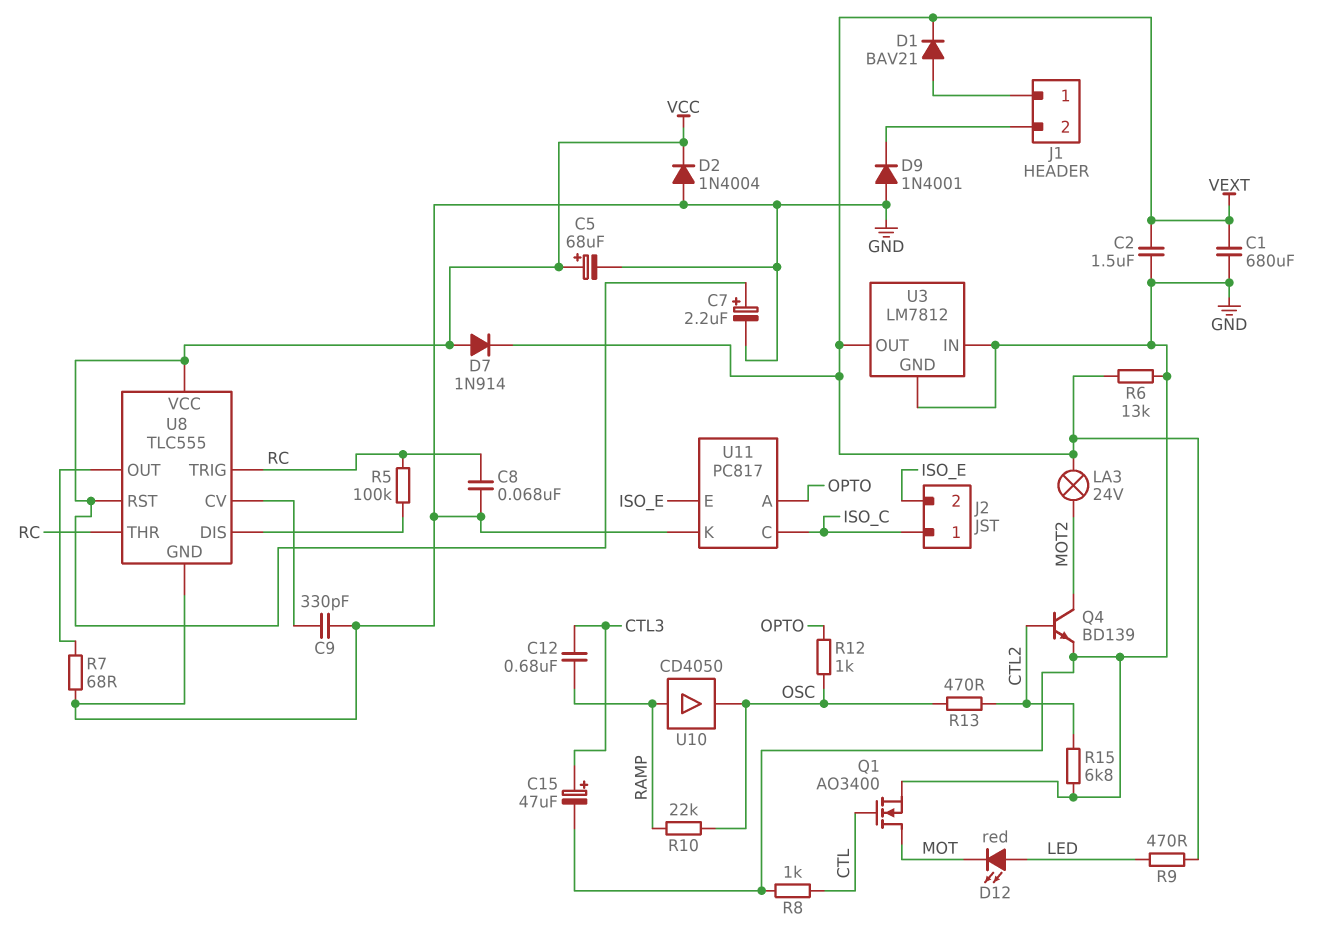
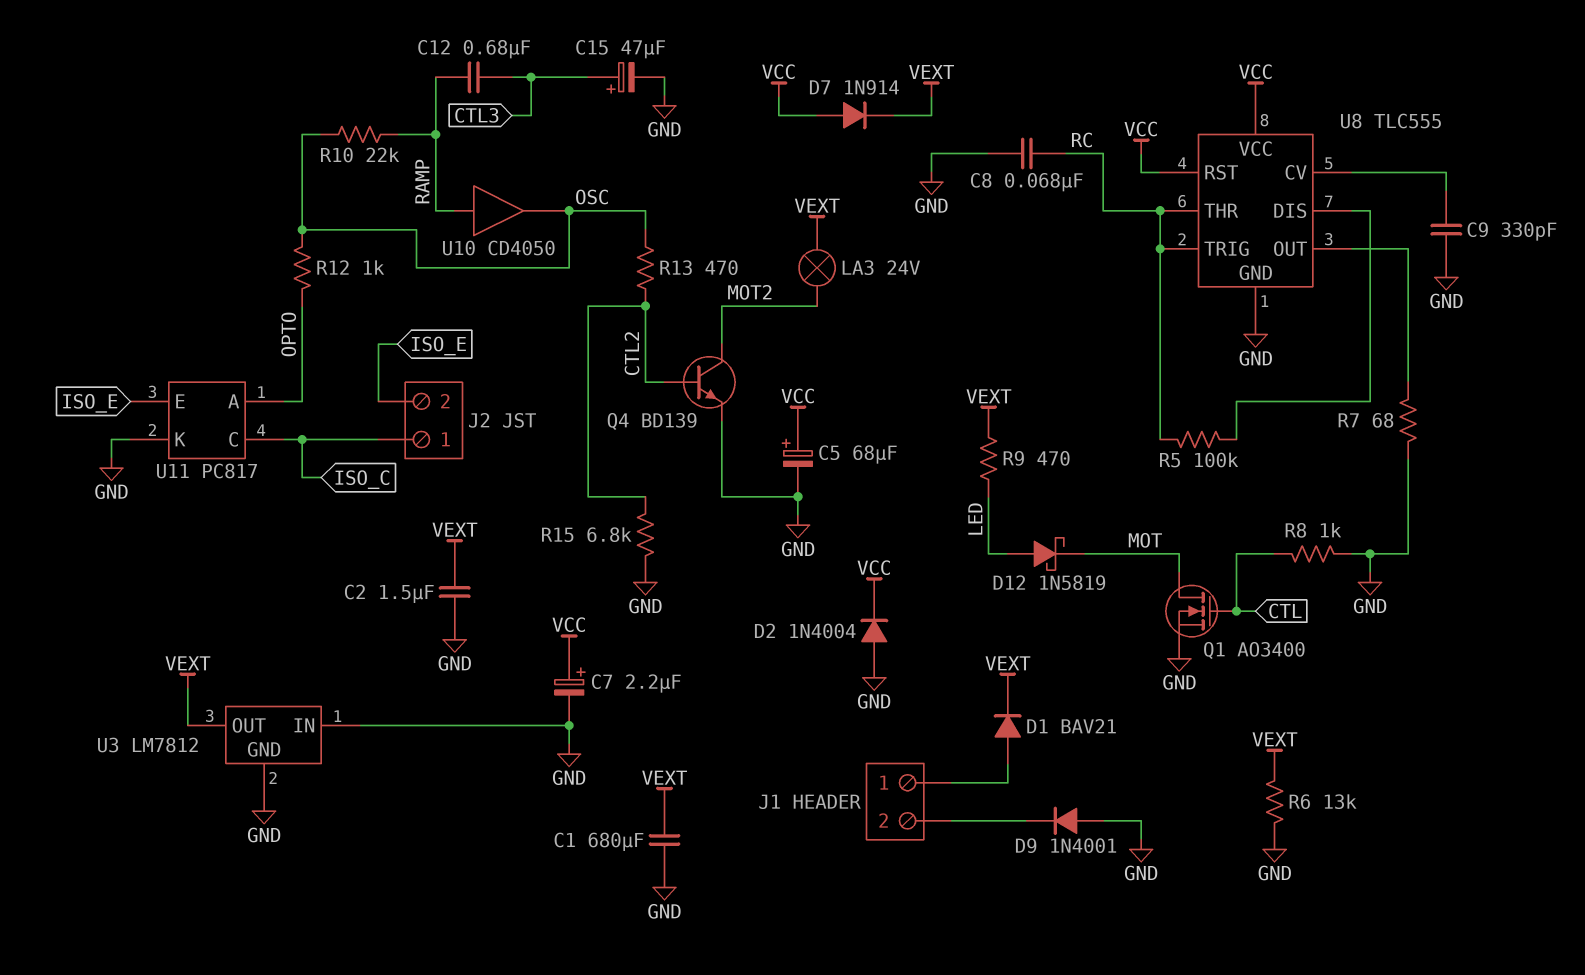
D12: LED red (A LED, K MOT) -> schottky 1N5819 (A LED, K MOT)

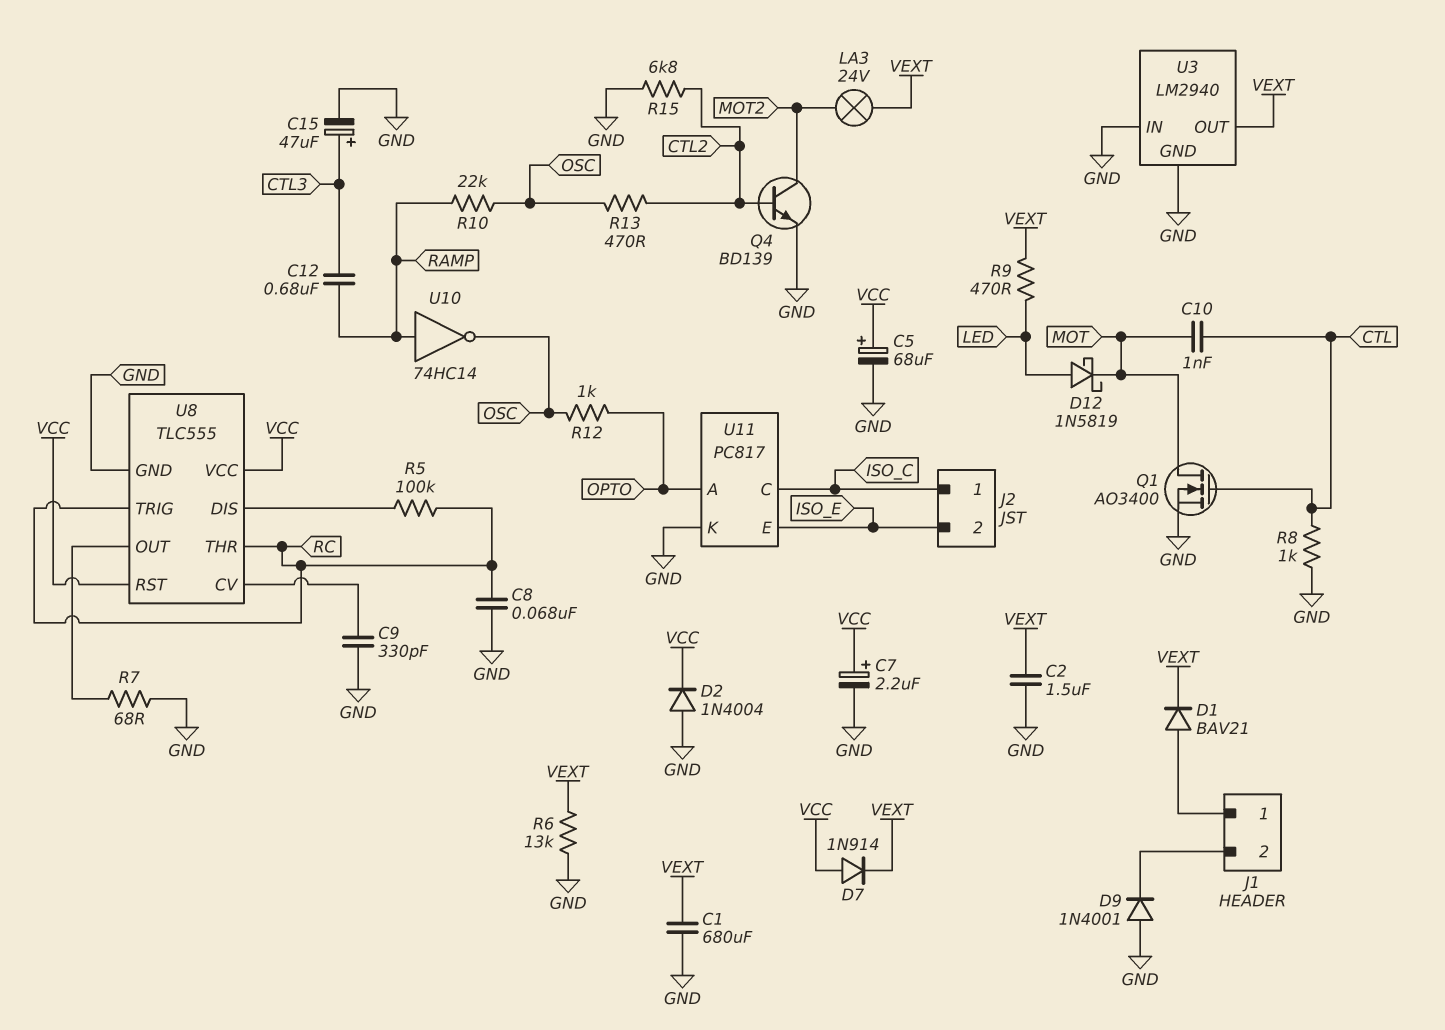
C10: none -> 1nF (CTL, MOT)
U3: LM7812 -> LM2940
U10: buffer CD4050 (in RAMP, out OSC) -> NOT 74HC14 (in RAMP, out OSC)

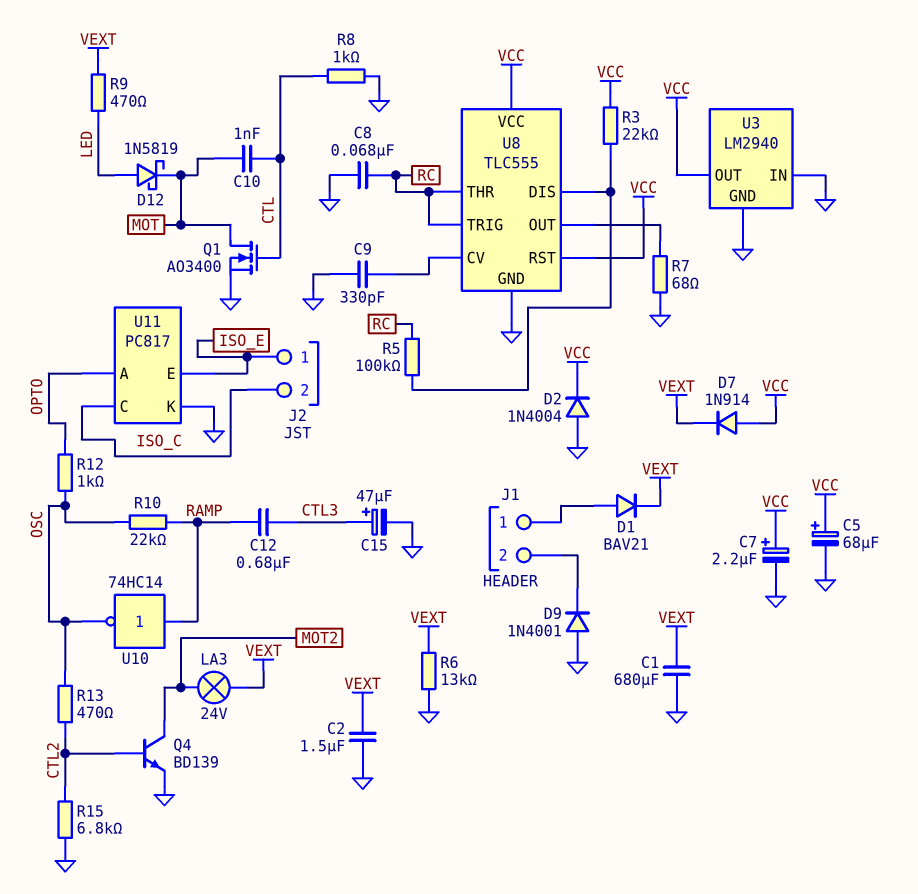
J2 pin 1: ISO_C -> ISO_E
J2 pin 2: ISO_E -> ISO_C
R3: none -> 22k (U8/DIS, VCC)
U3 pin OUT: VEXT -> VCC

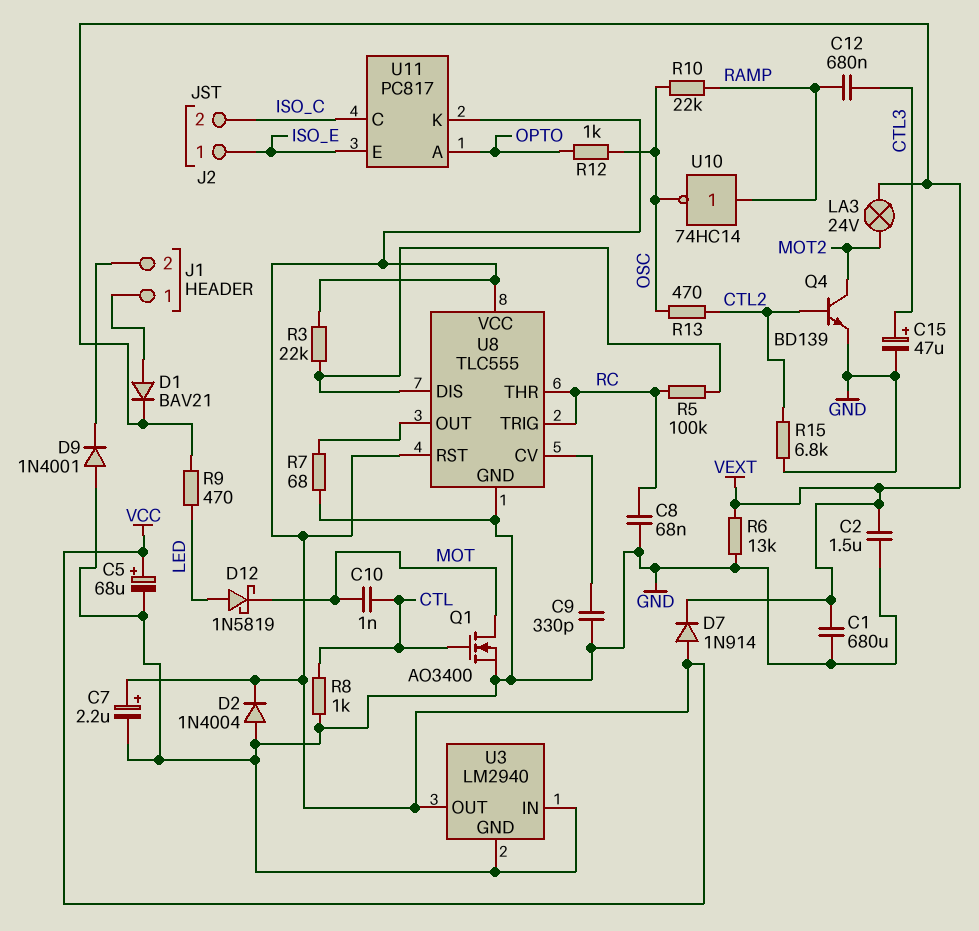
U11 pin K: GND -> VCC

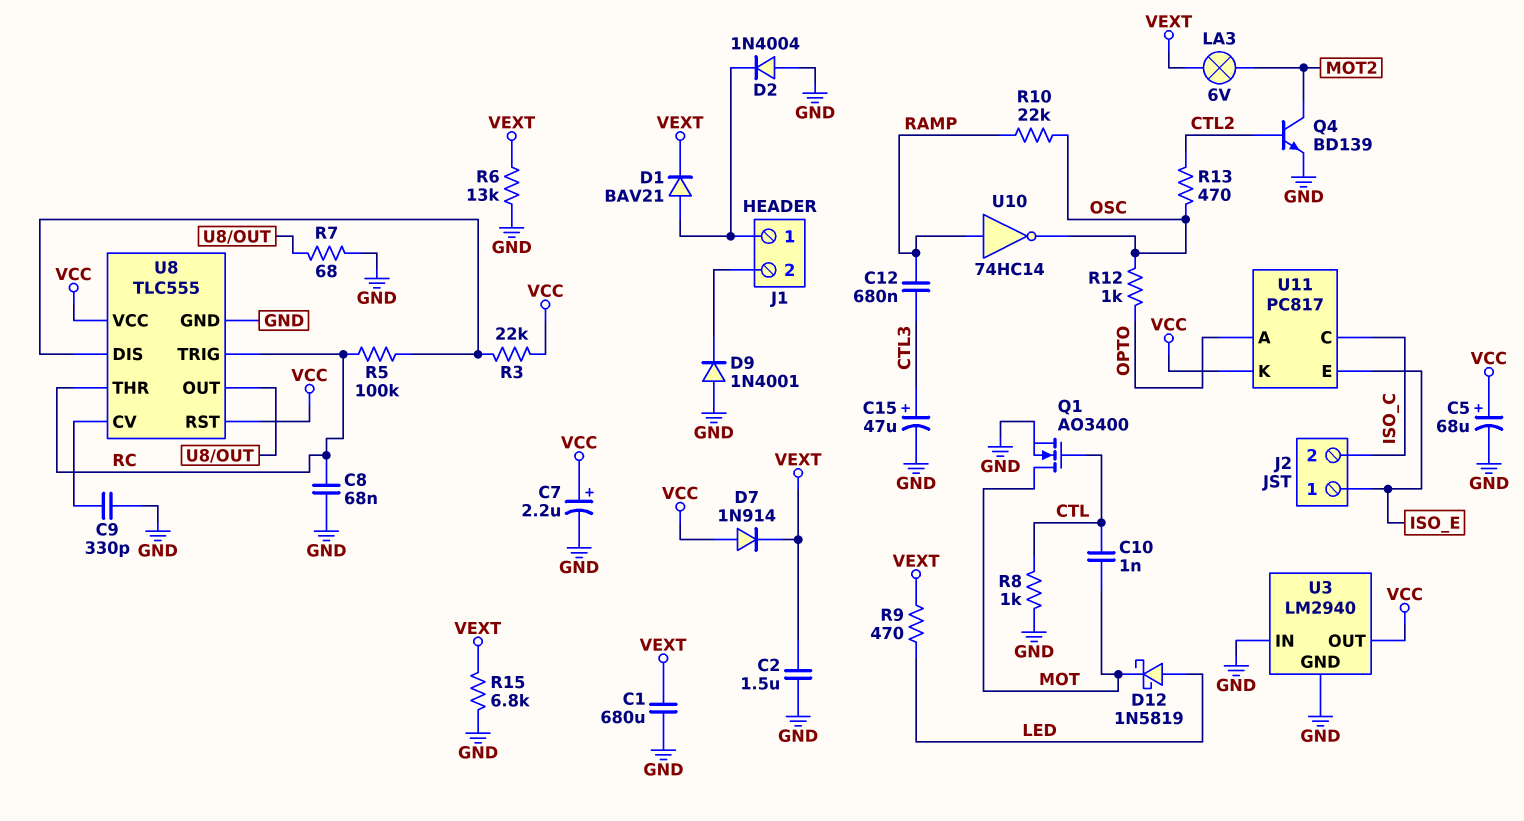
D2: diode 1N4004 (A GND, K VCC) -> diode 1N4004 (A GND, K J1/1)
LA3: lamp 24V (MOT2, VEXT) -> lamp 6V (MOT2, VEXT)
R15: 6.8k (CTL2, GND) -> 6.8k (GND, VEXT)

